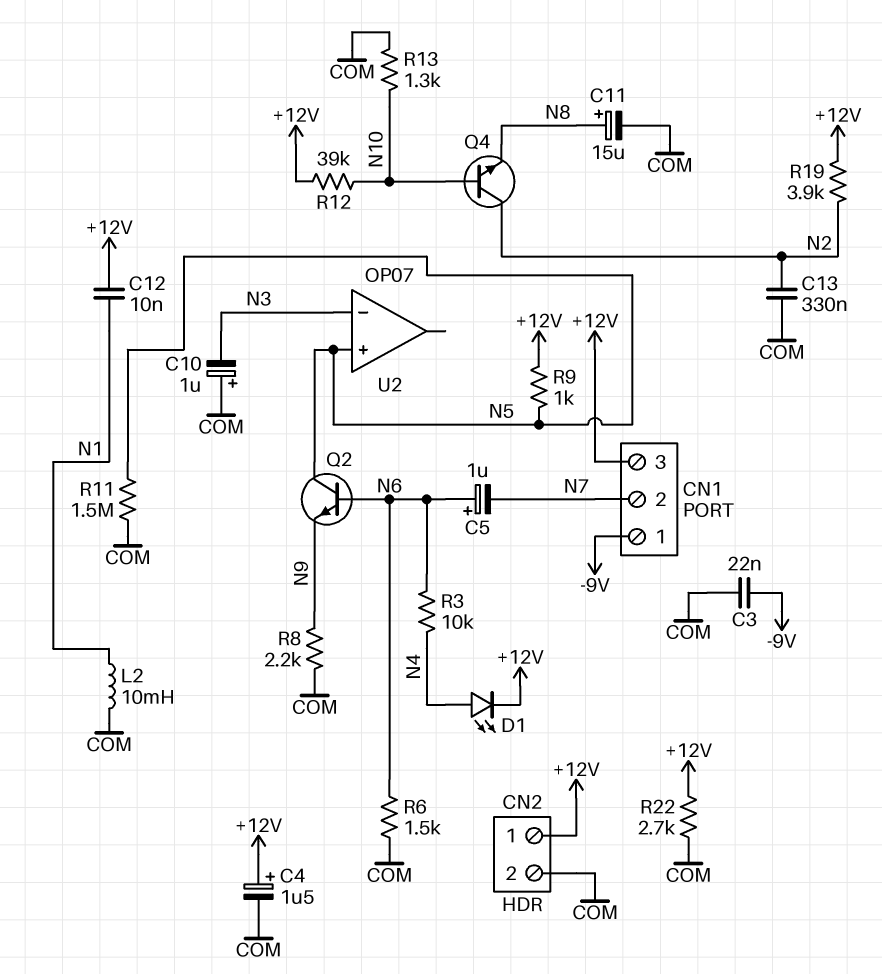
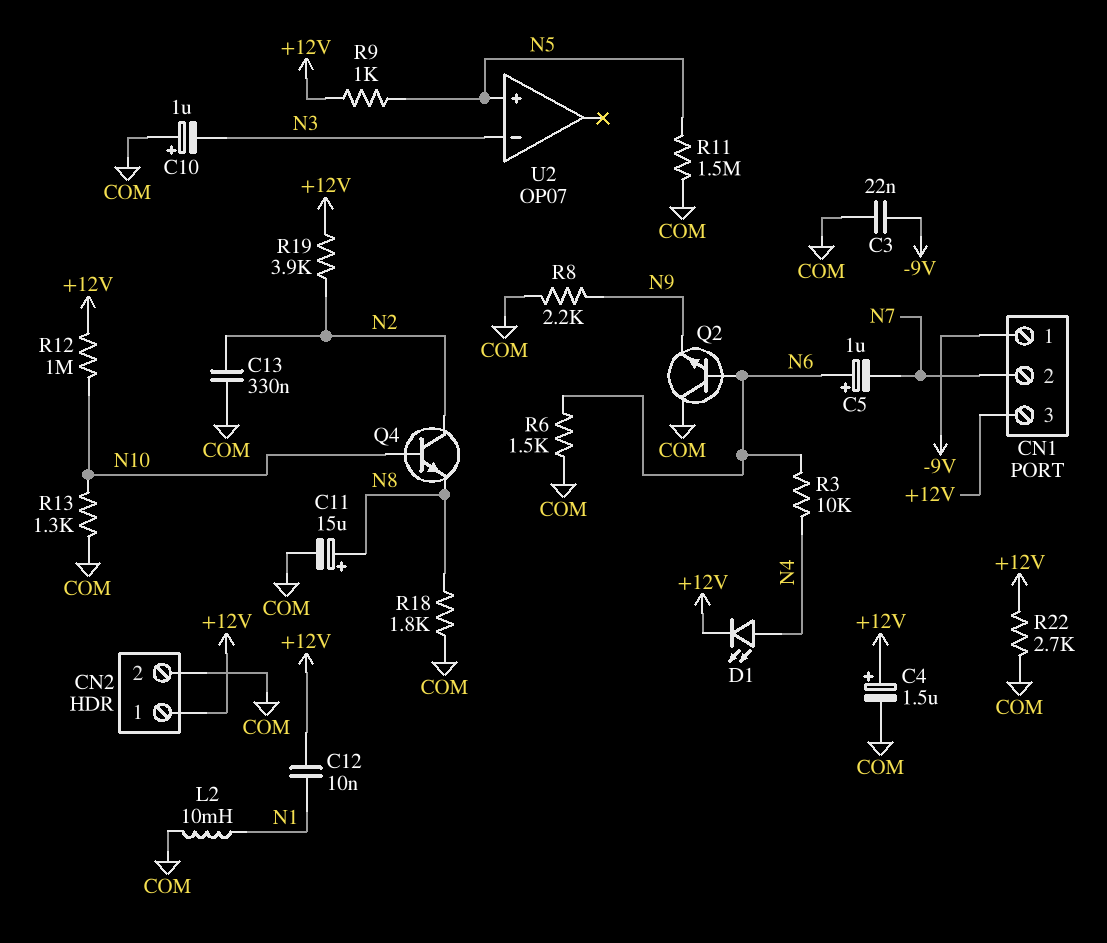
Q2: NPN (B N6, C N5, E N9) -> NPN (B N6, C COM, E N9)
R12: 39k (+12V, N10) -> 1M (+12V, N10)
R18: none -> 1.8k (COM, N8)

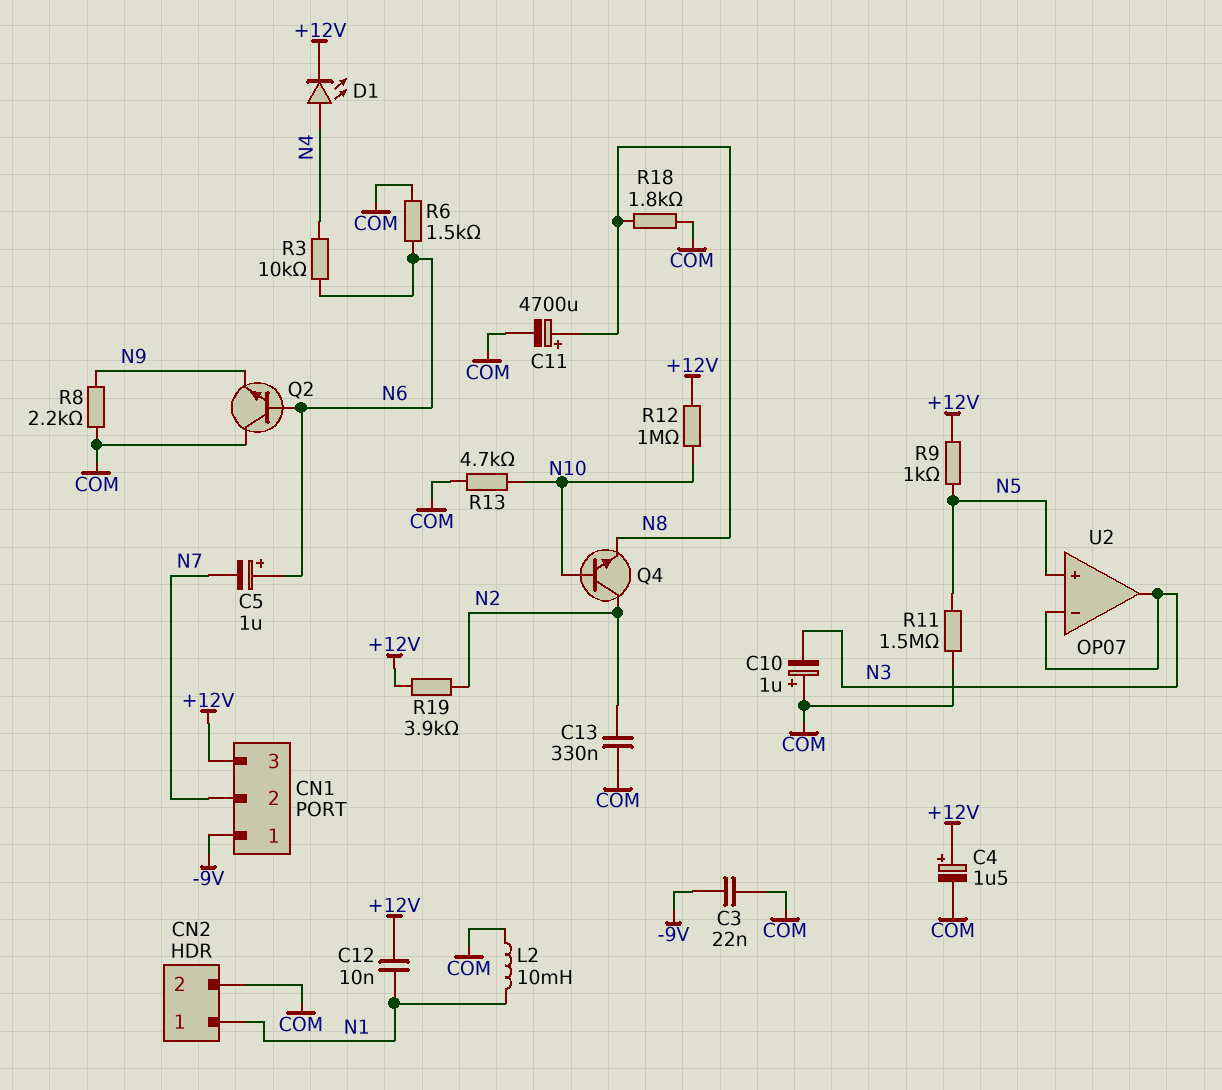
C11: 15uF (plus N8, minus COM) -> 4700uF (plus N8, minus COM)
CN2 pin 1: +12V -> N1
R13: 1.3k (COM, N10) -> 4.7k (COM, N10)
R22: 2.7k (+12V, COM) -> none
U2 pin out: none -> N3

